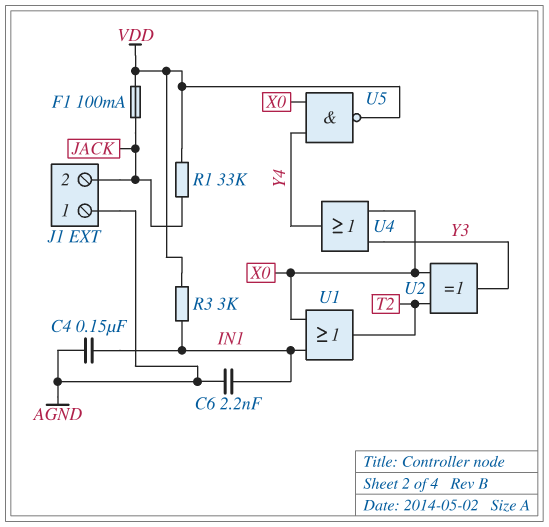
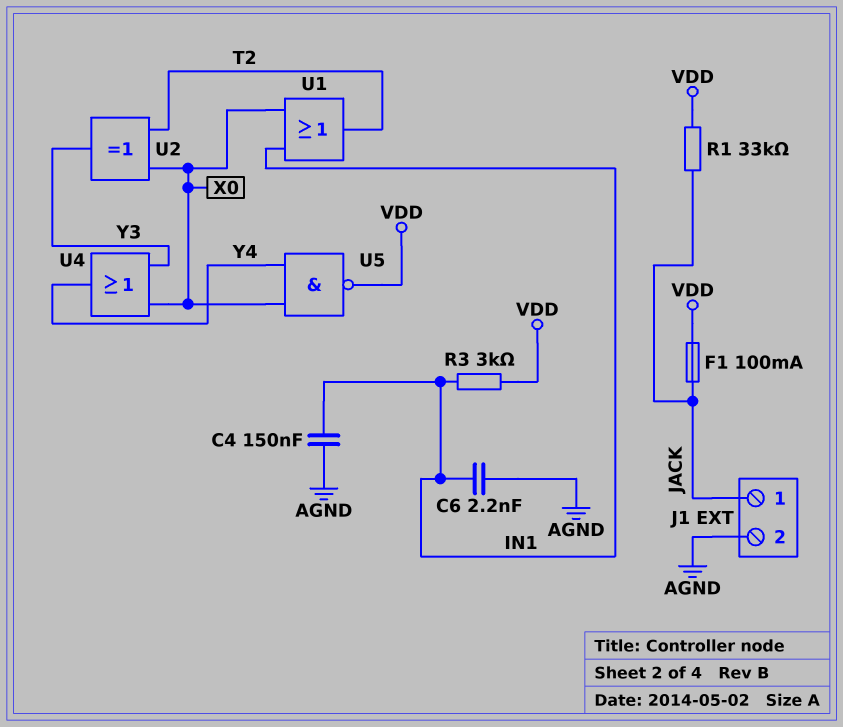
J1 pin 1: AGND -> JACK
J1 pin 2: JACK -> AGND

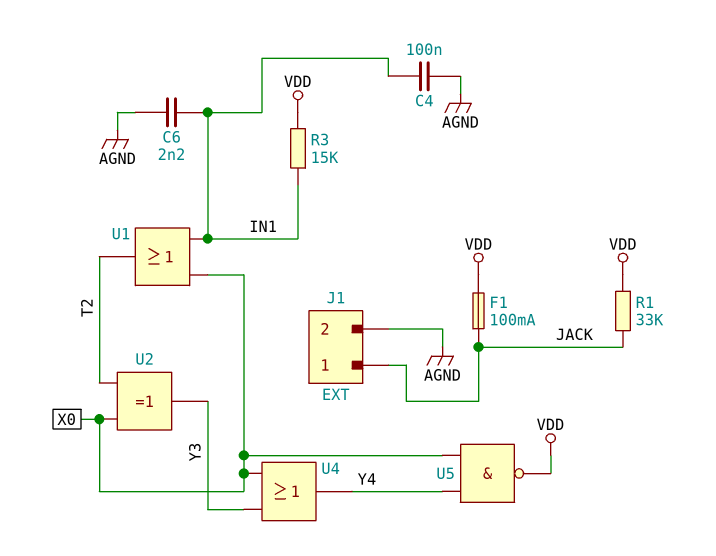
C4: 150nF (AGND, IN1) -> 100nF (AGND, IN1)
R3: 3k (IN1, VDD) -> 15k (IN1, VDD)

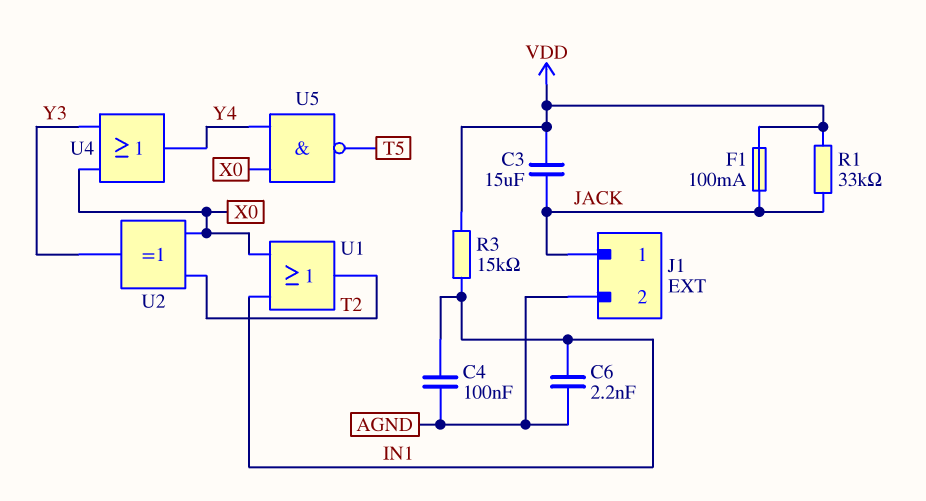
C3: none -> 15uF (JACK, VDD)
U5: NAND (in X0, in Y4, out VDD) -> NAND (in X0, in Y4, out T5)

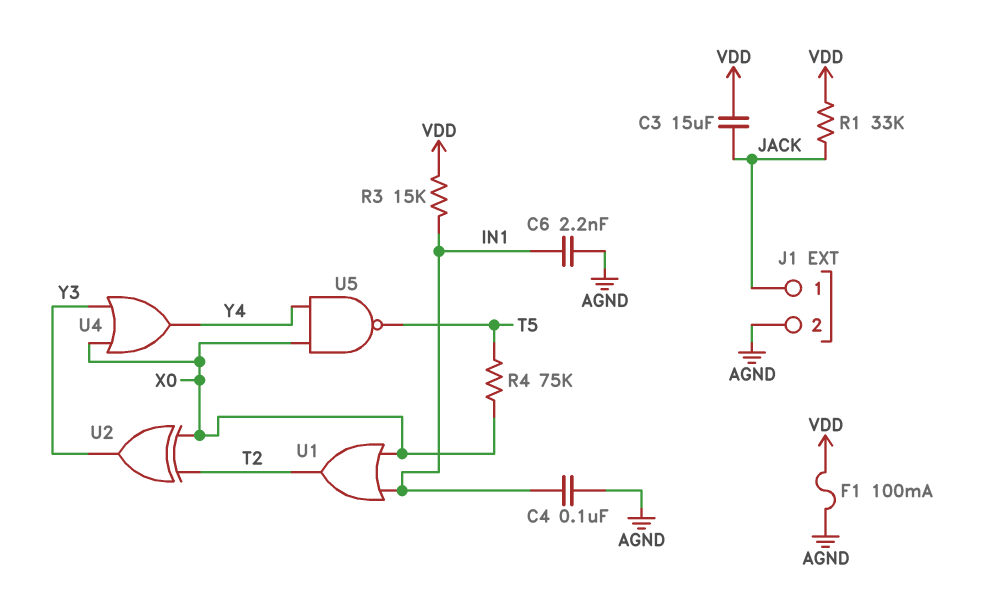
F1: 100mA (JACK, VDD) -> 100mA (AGND, VDD)
R4: none -> 75k (T5, X0)

